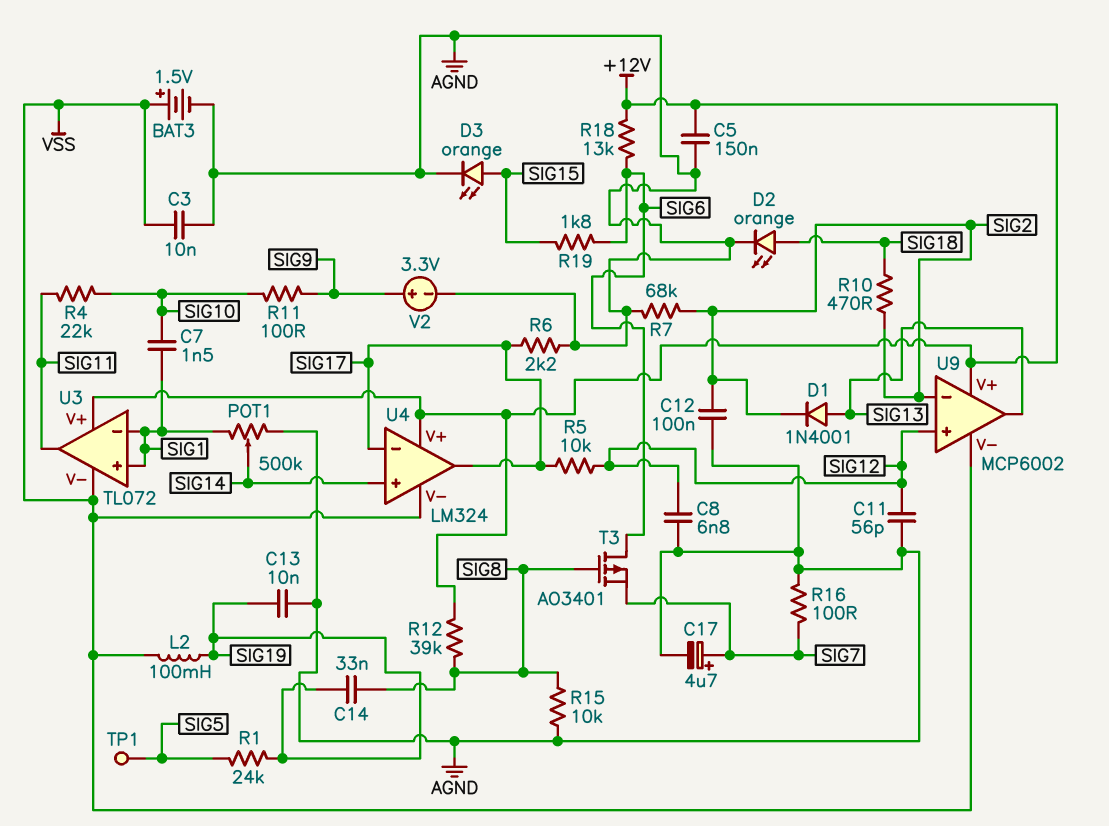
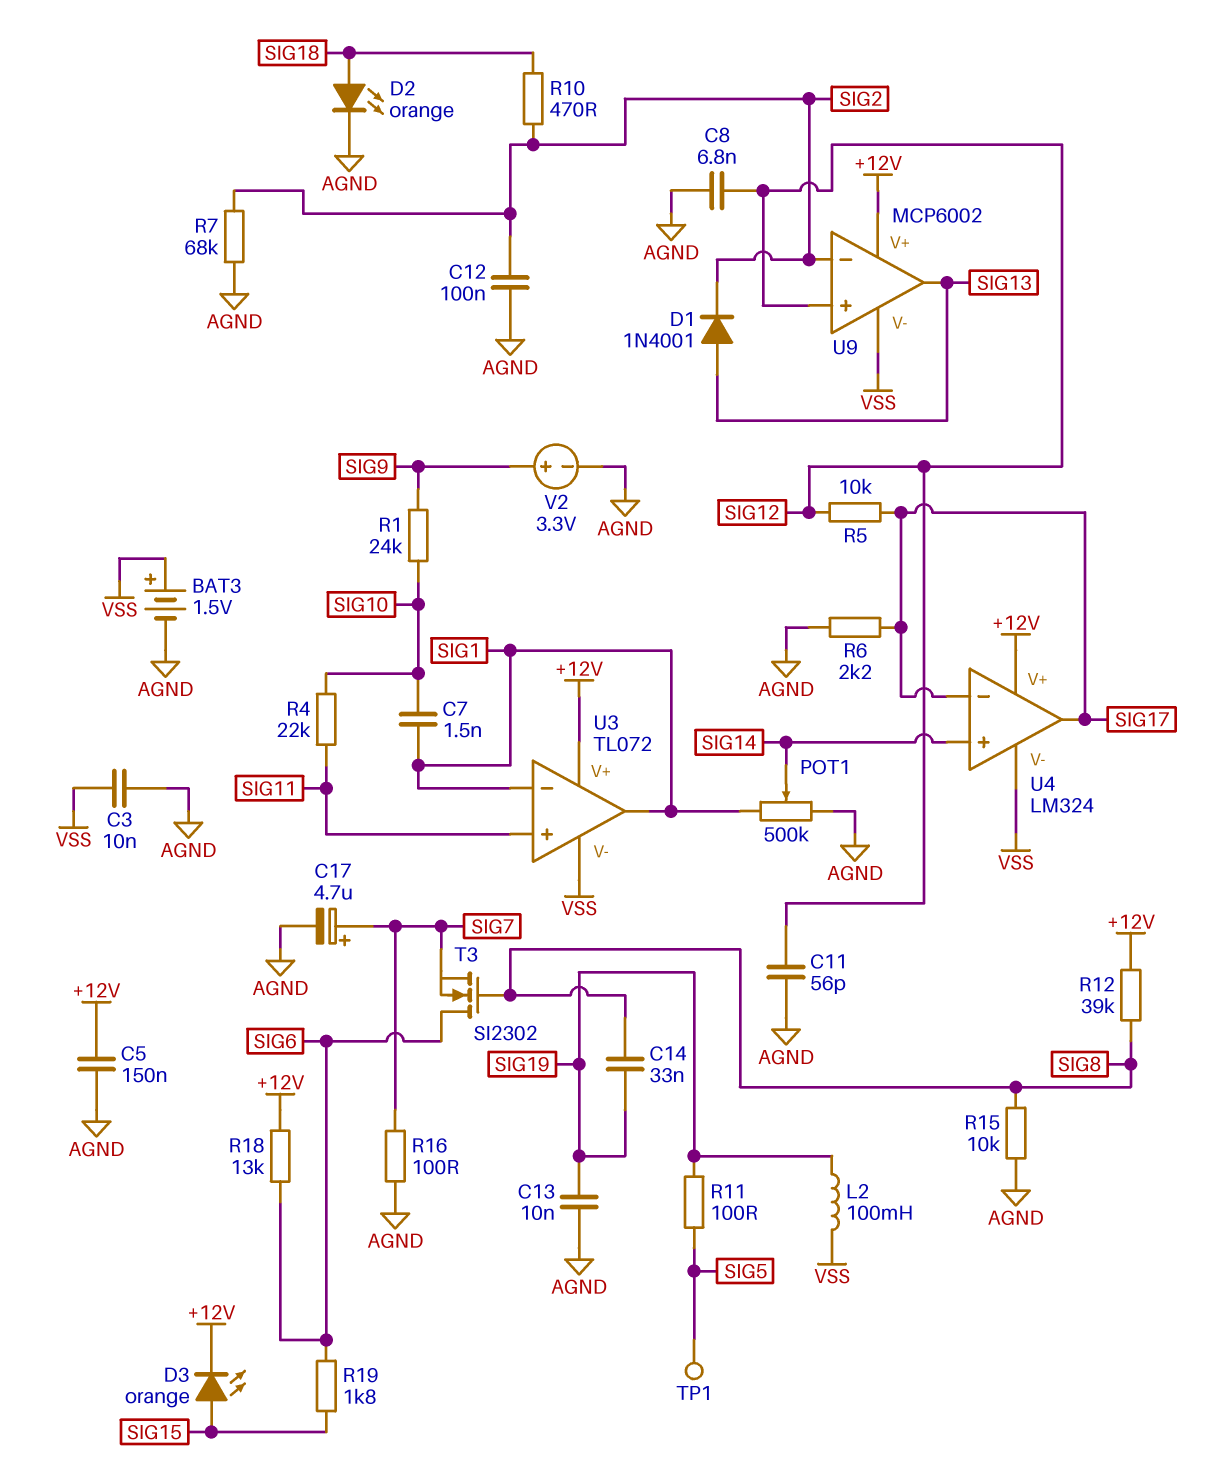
D3: LED orange (A SIG15, K AGND) -> LED orange (A SIG15, K +12V)
R1: 24k (SIG5, SIG19) -> 24k (SIG9, SIG10)
R11: 100 (SIG9, SIG10) -> 100 (SIG5, SIG19)
T3: PMOS AO3401 (G SIG8, D SIG6, S SIG7) -> NMOS SI2302 (G SIG8, D SIG6, S SIG7)
U3 pin in+: SIG1 -> SIG11
U3 pin out: SIG11 -> SIG1

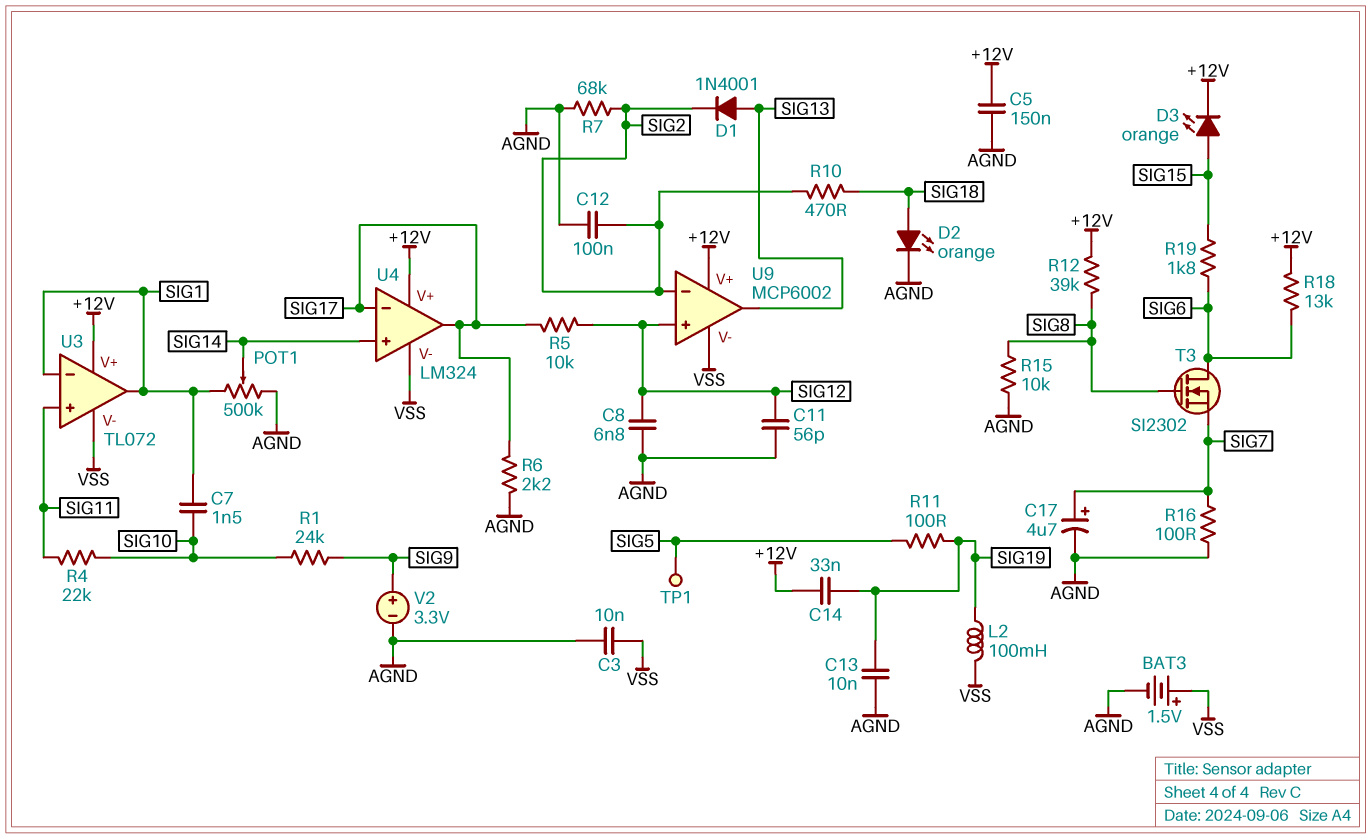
C14: 33nF (SIG8, SIG19) -> 33nF (+12V, SIG19)

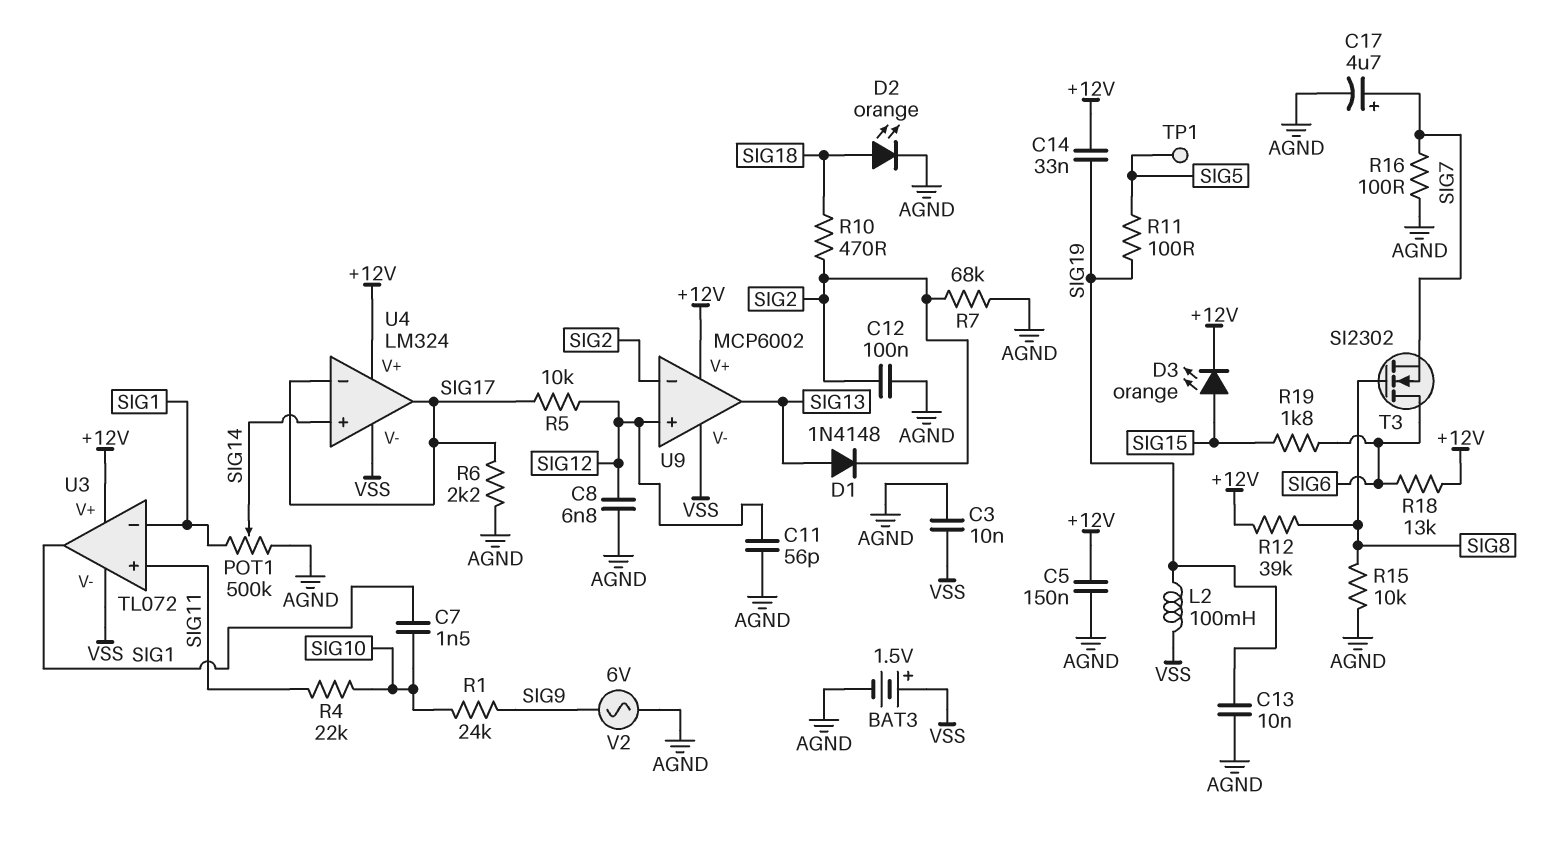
D1: diode 1N4001 (A SIG13, K SIG2) -> diode 1N4148 (A SIG13, K SIG2)
V2: 3.3V (plus SIG9, minus AGND) -> AC 6V (AGND, SIG9)

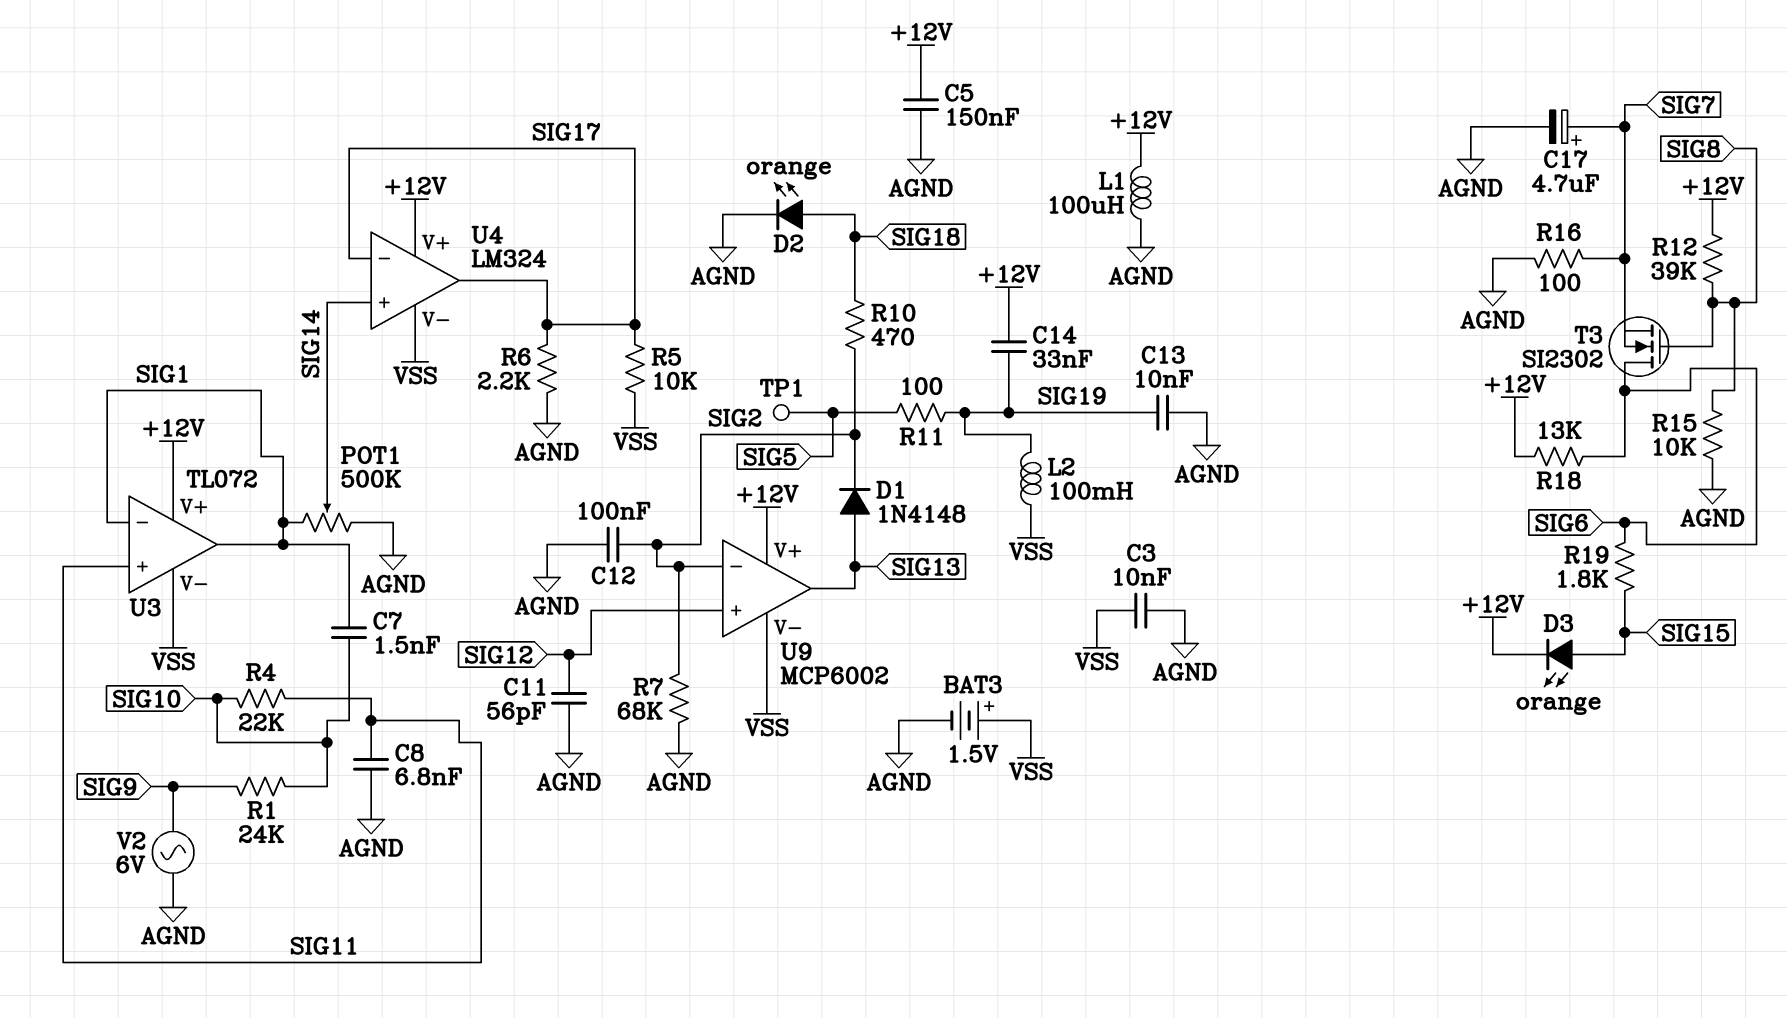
C8: 6.8nF (AGND, SIG12) -> 6.8nF (AGND, SIG11)
L1: none -> 100uH (+12V, AGND)
R5: 10k (SIG12, SIG17) -> 10k (SIG17, VSS)

